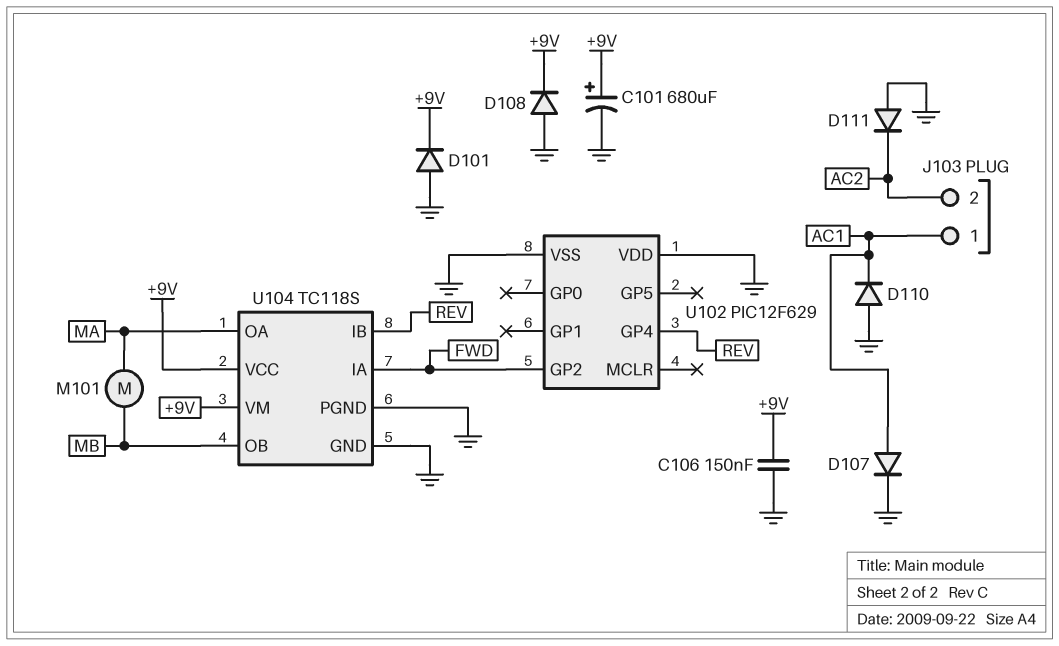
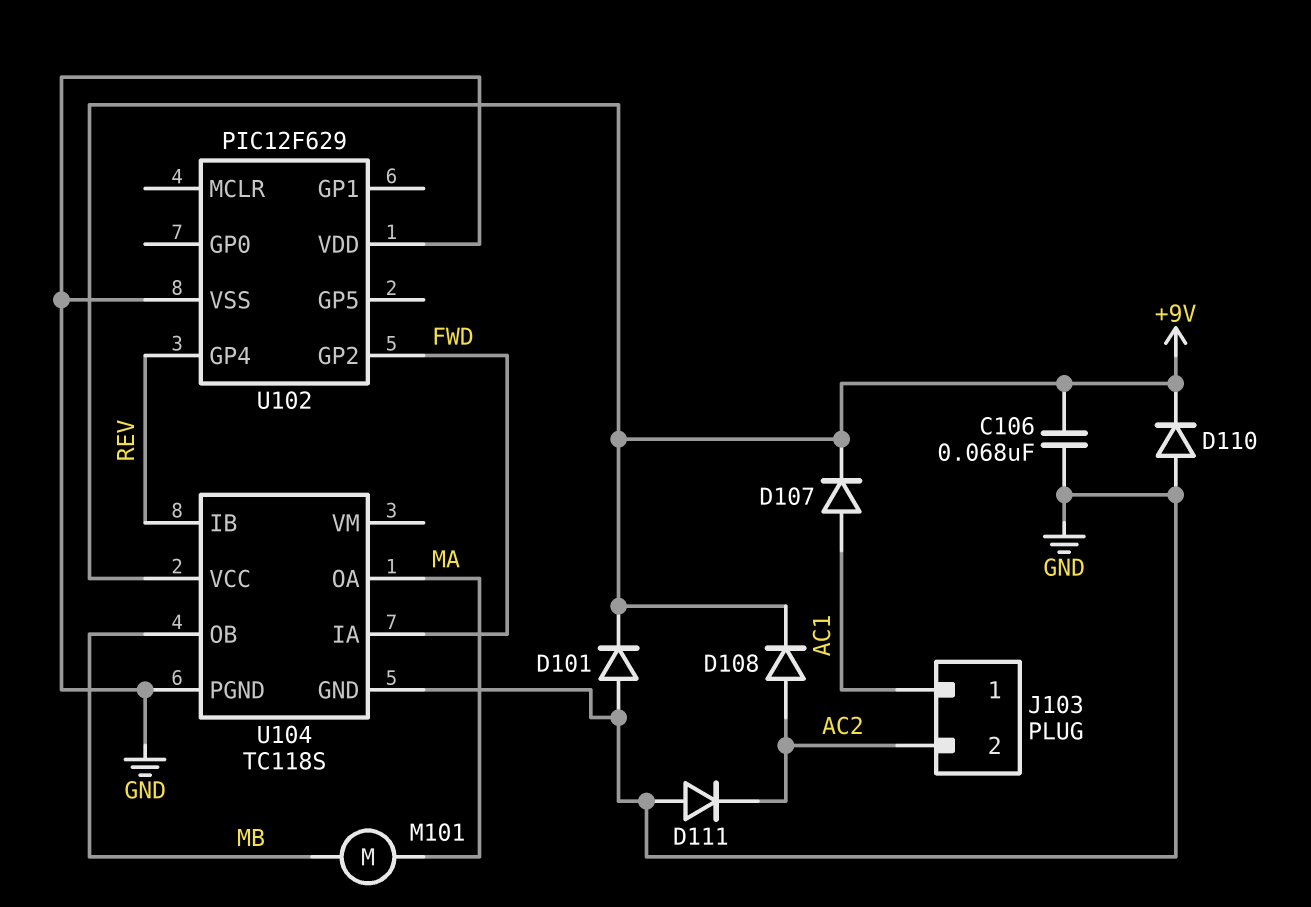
C101: 680uF (plus +9V, minus GND) -> none
C106: 150nF (+9V, GND) -> 68nF (+9V, GND)
D107: diode (A AC1, K GND) -> diode (A AC1, K +9V)
D108: diode (A GND, K +9V) -> diode (A AC2, K +9V)
D110: diode (A GND, K AC1) -> diode (A GND, K +9V)
U104 pin VM: +9V -> none

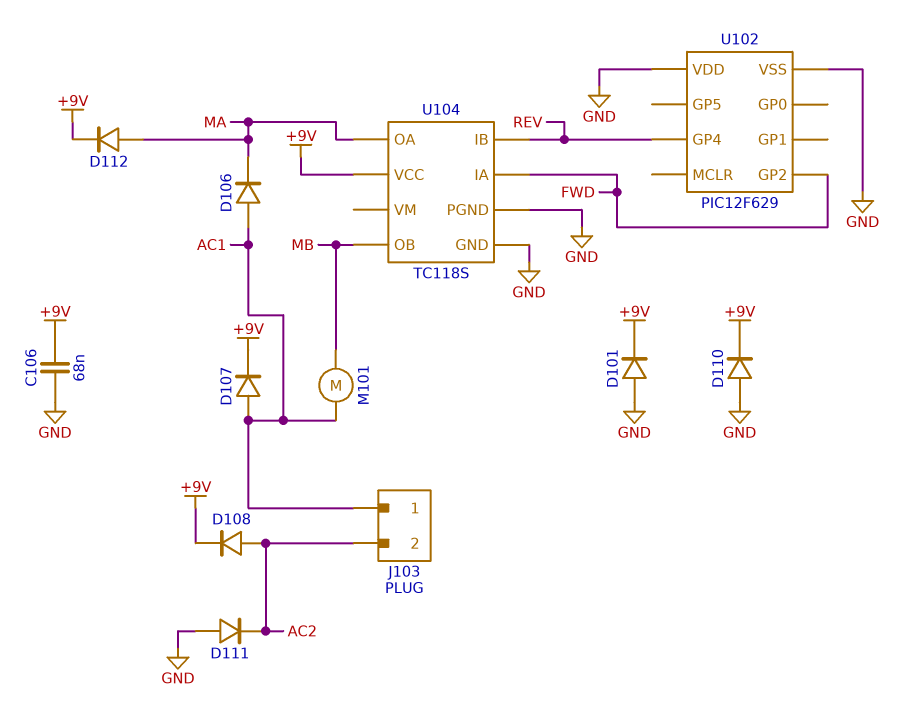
D106: none -> diode (A AC1, K MA)
D112: none -> diode (A MA, K +9V)
M101: motor (MA, MB) -> motor (AC1, MB)

